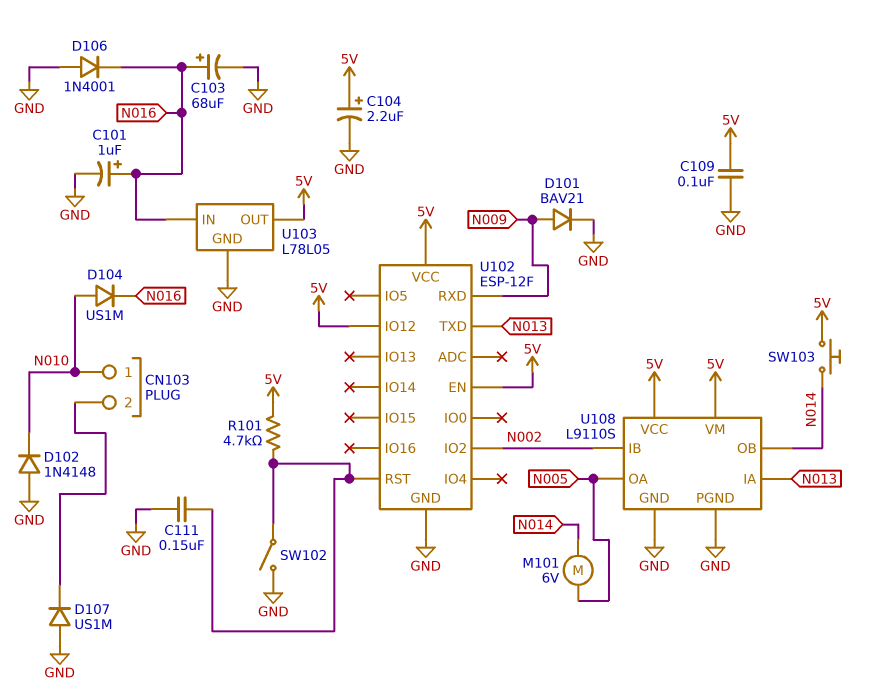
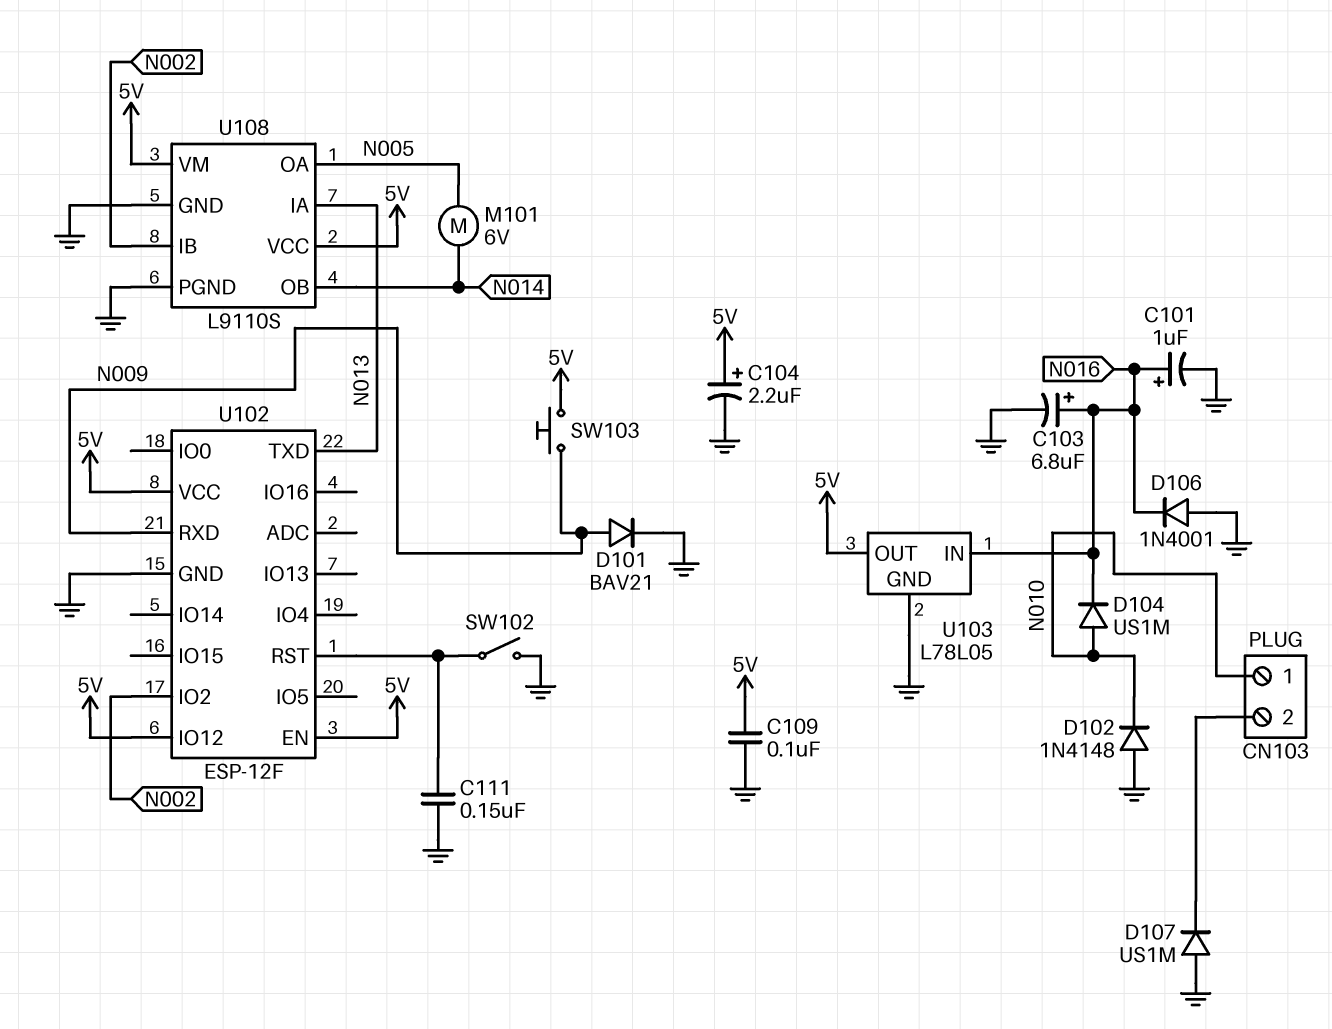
C103: 68uF (plus N016, minus GND) -> 6.8uF (plus N016, minus GND)
R101: 4.7k (5V, U102/RST) -> none
SW103: button (5V, N014) -> button (5V, N009)

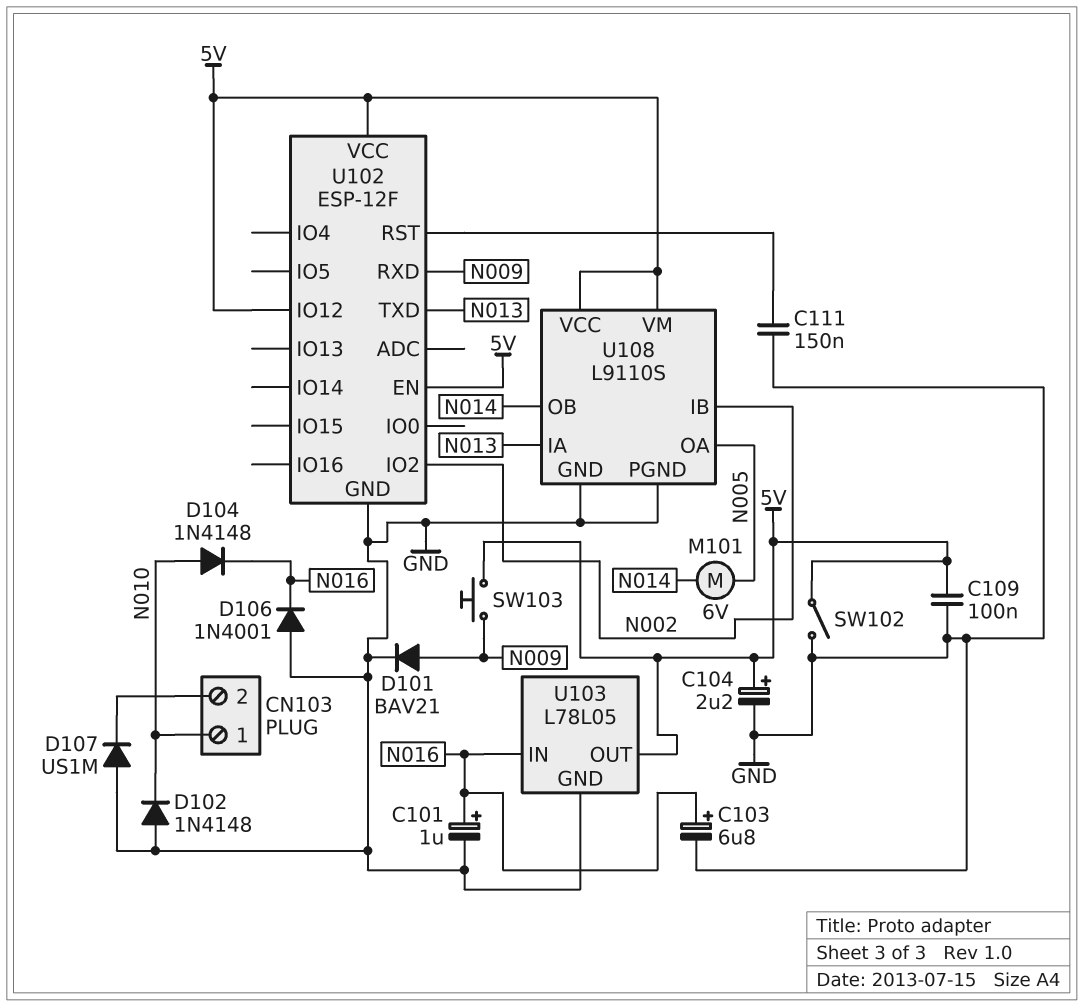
D104: diode US1M (A N010, K N016) -> diode 1N4148 (A N010, K N016)
SW102: switch (GND, U102/RST) -> switch (5V, GND)

